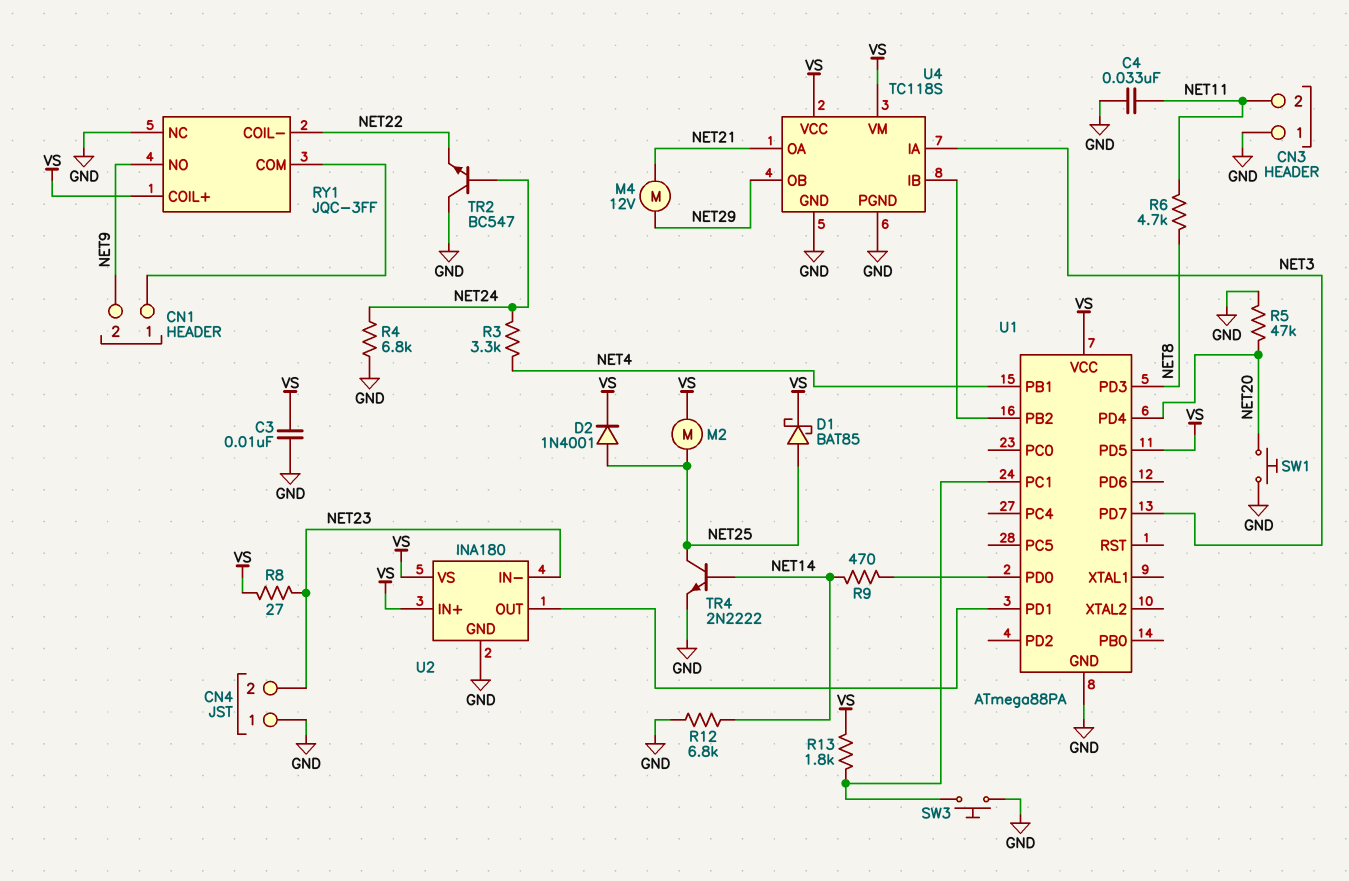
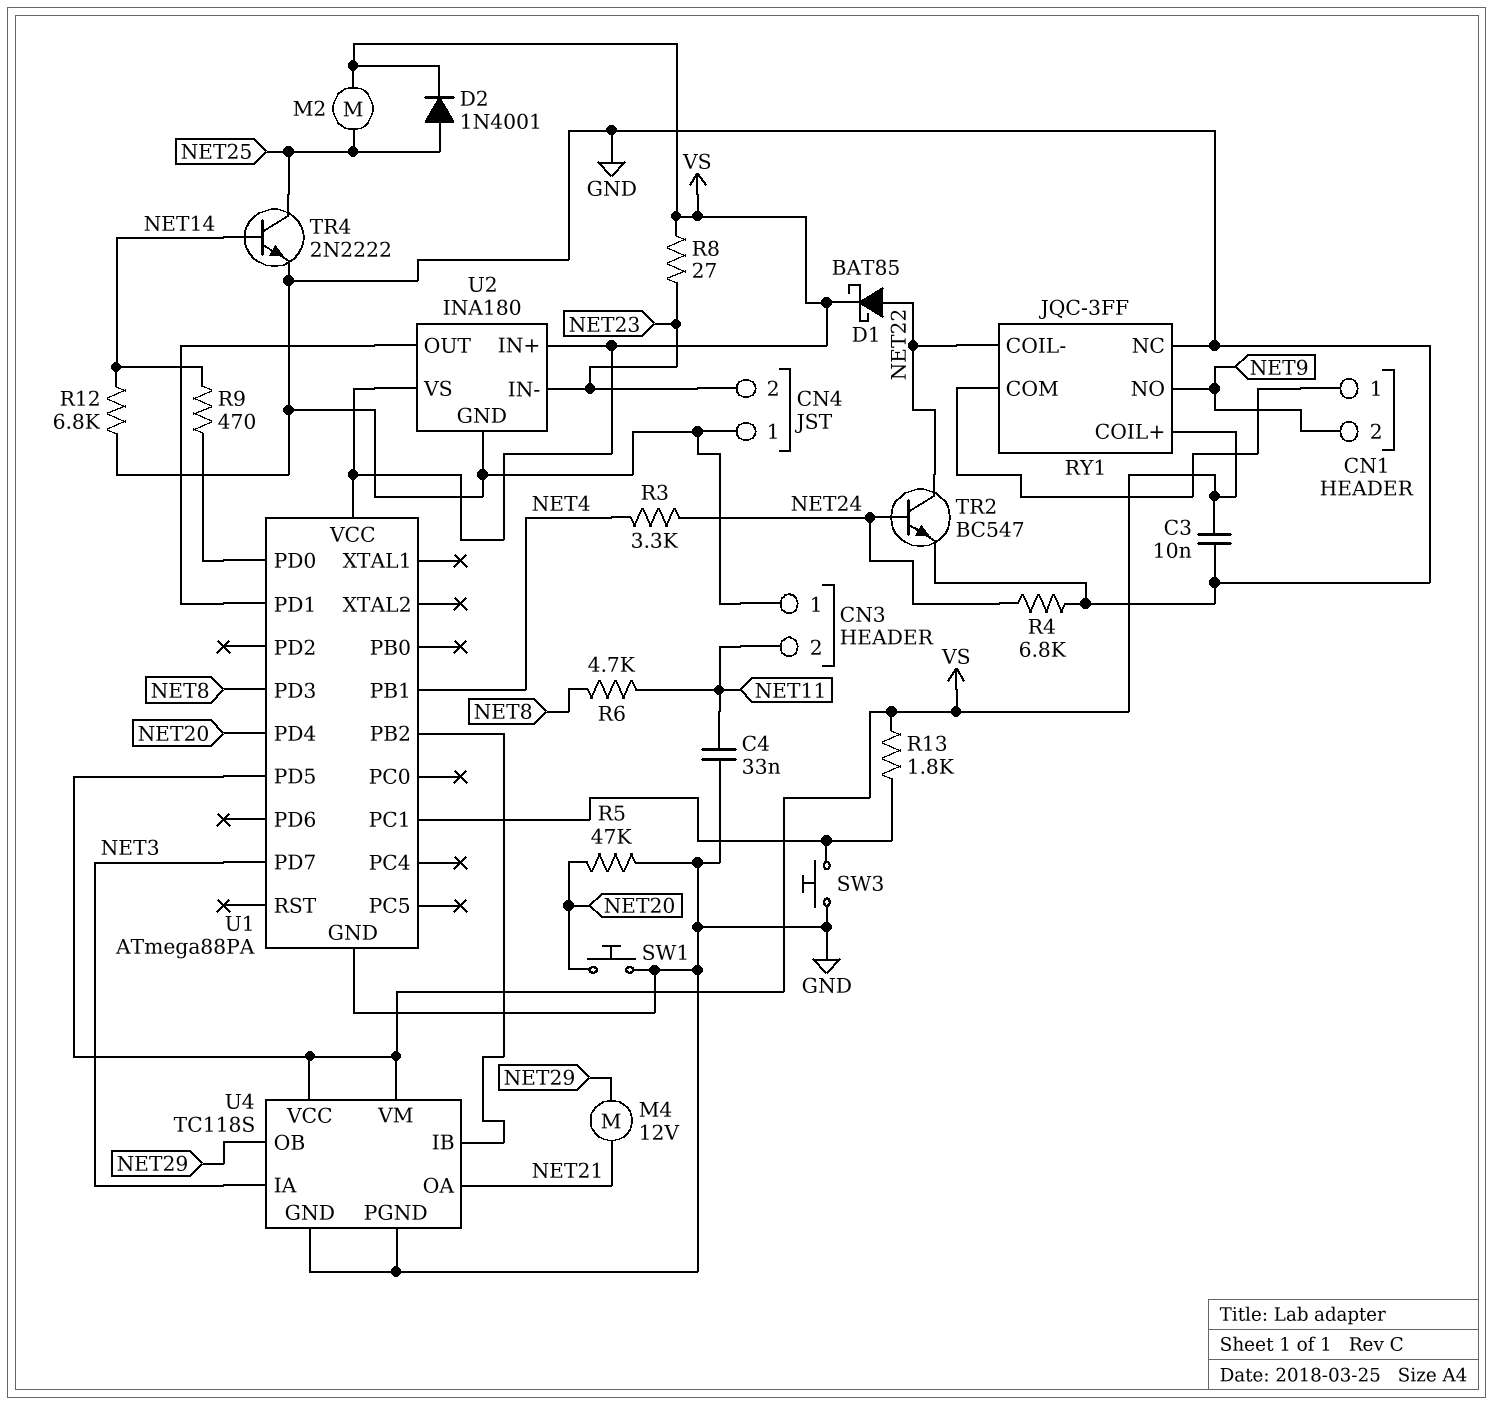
D1: schottky BAT85 (A NET25, K VS) -> schottky BAT85 (A NET22, K VS)
TR2: NPN BC547 (B NET24, C GND, E NET22) -> NPN BC547 (B NET24, C NET22, E GND)

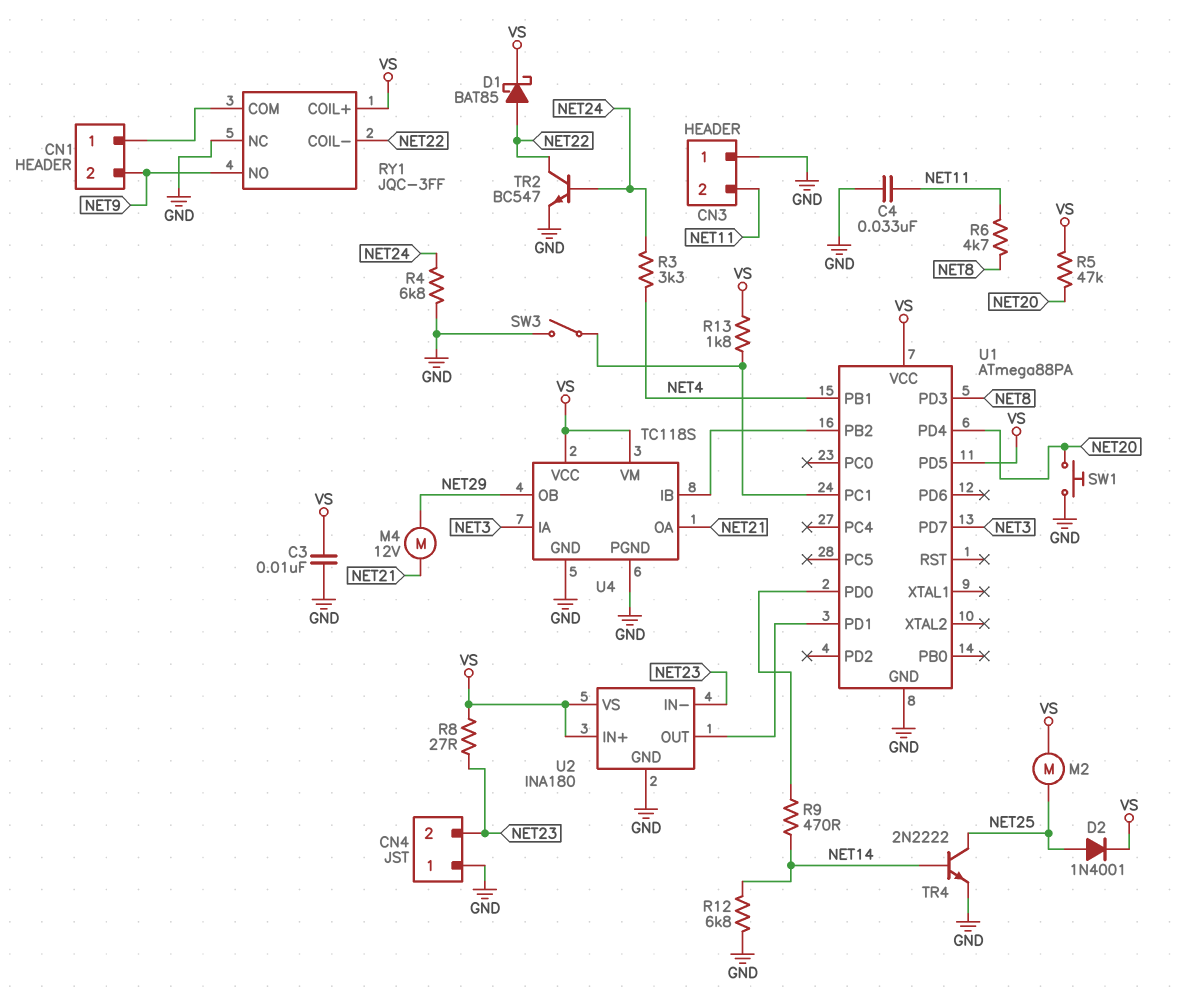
R5: 47k (GND, NET20) -> 47k (NET20, VS)
SW3: button (GND, U1/PC1) -> switch (GND, U1/PC1)

